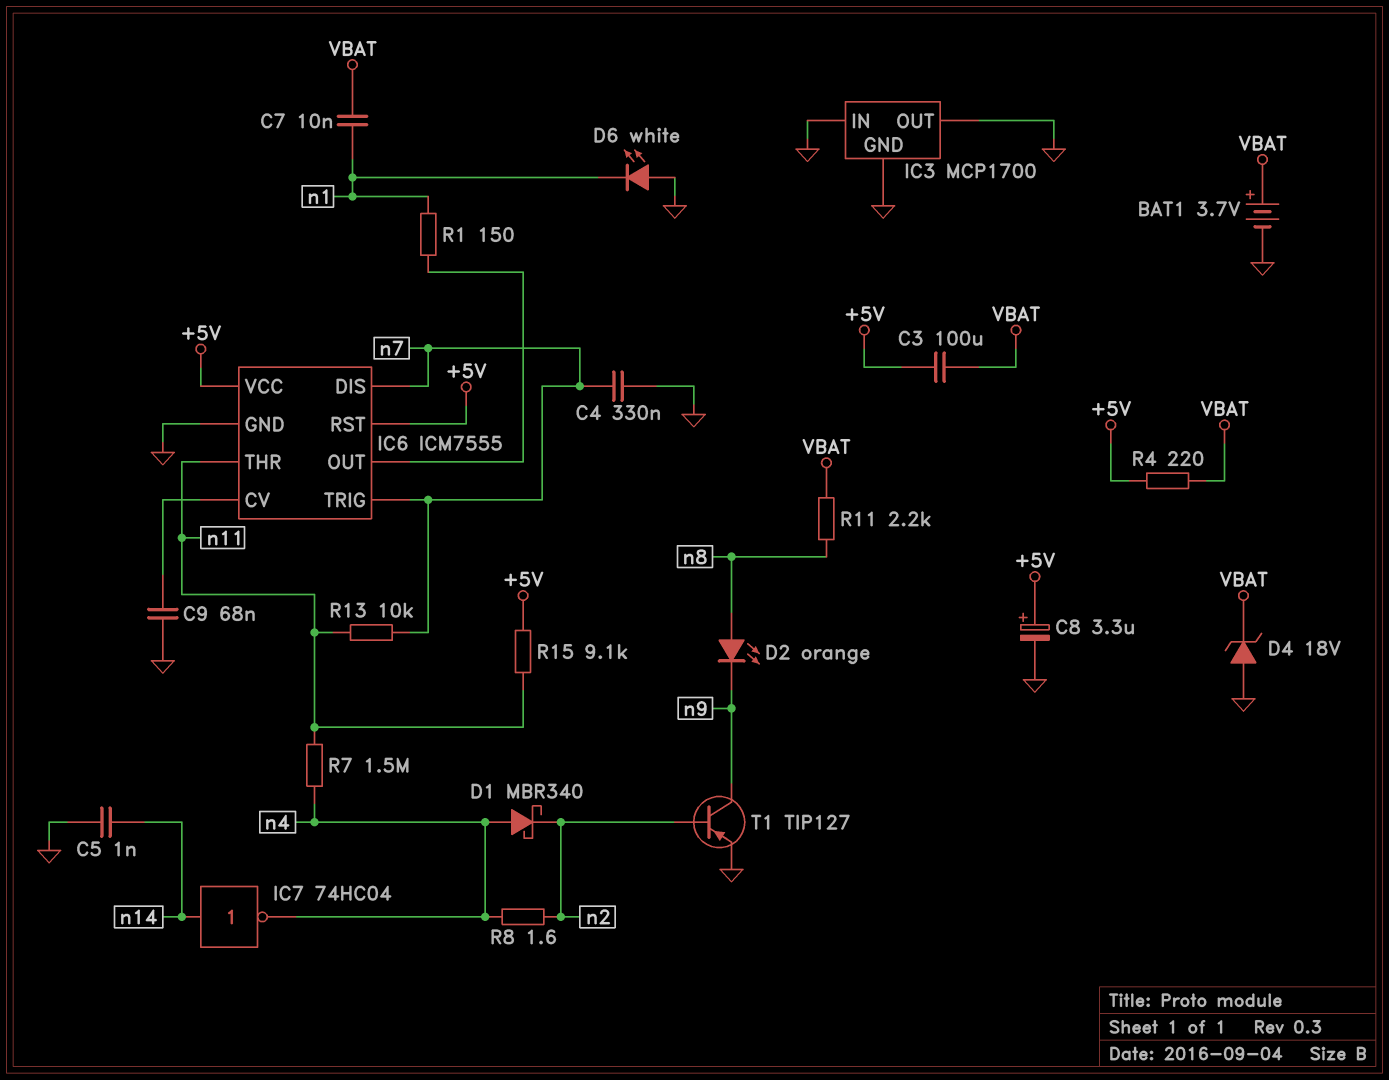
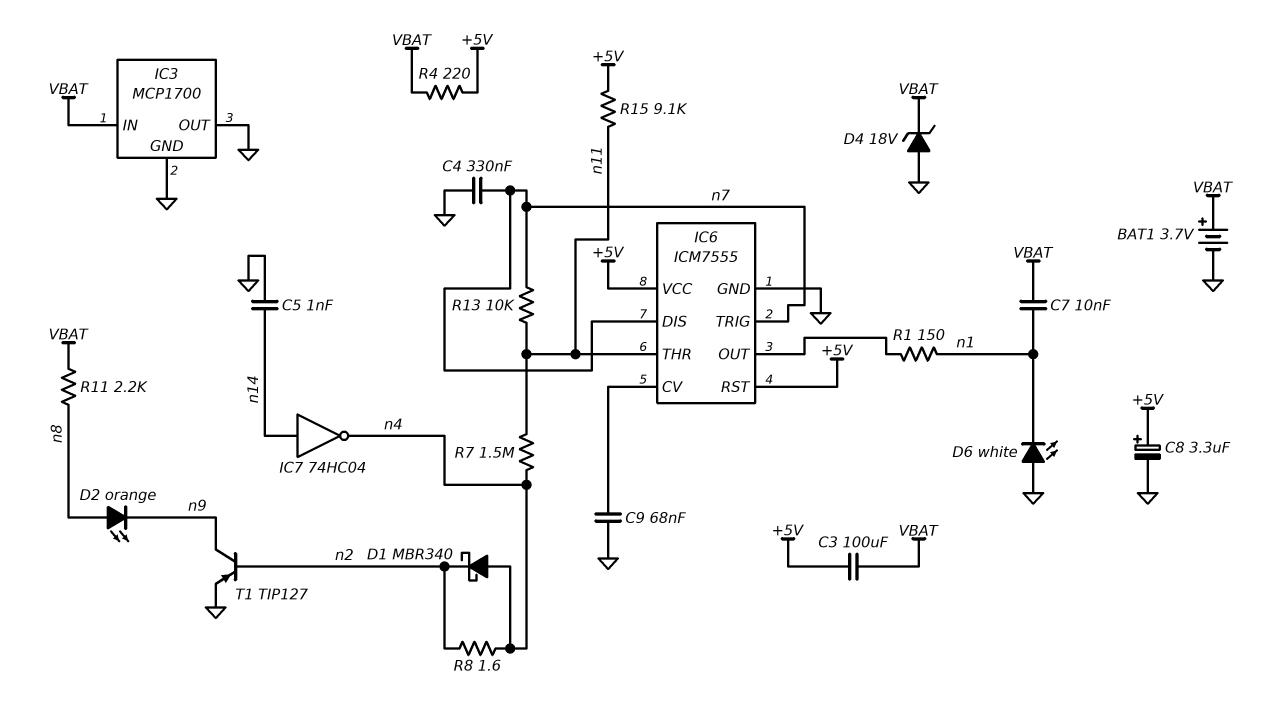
IC3 pin IN: GND -> VBAT

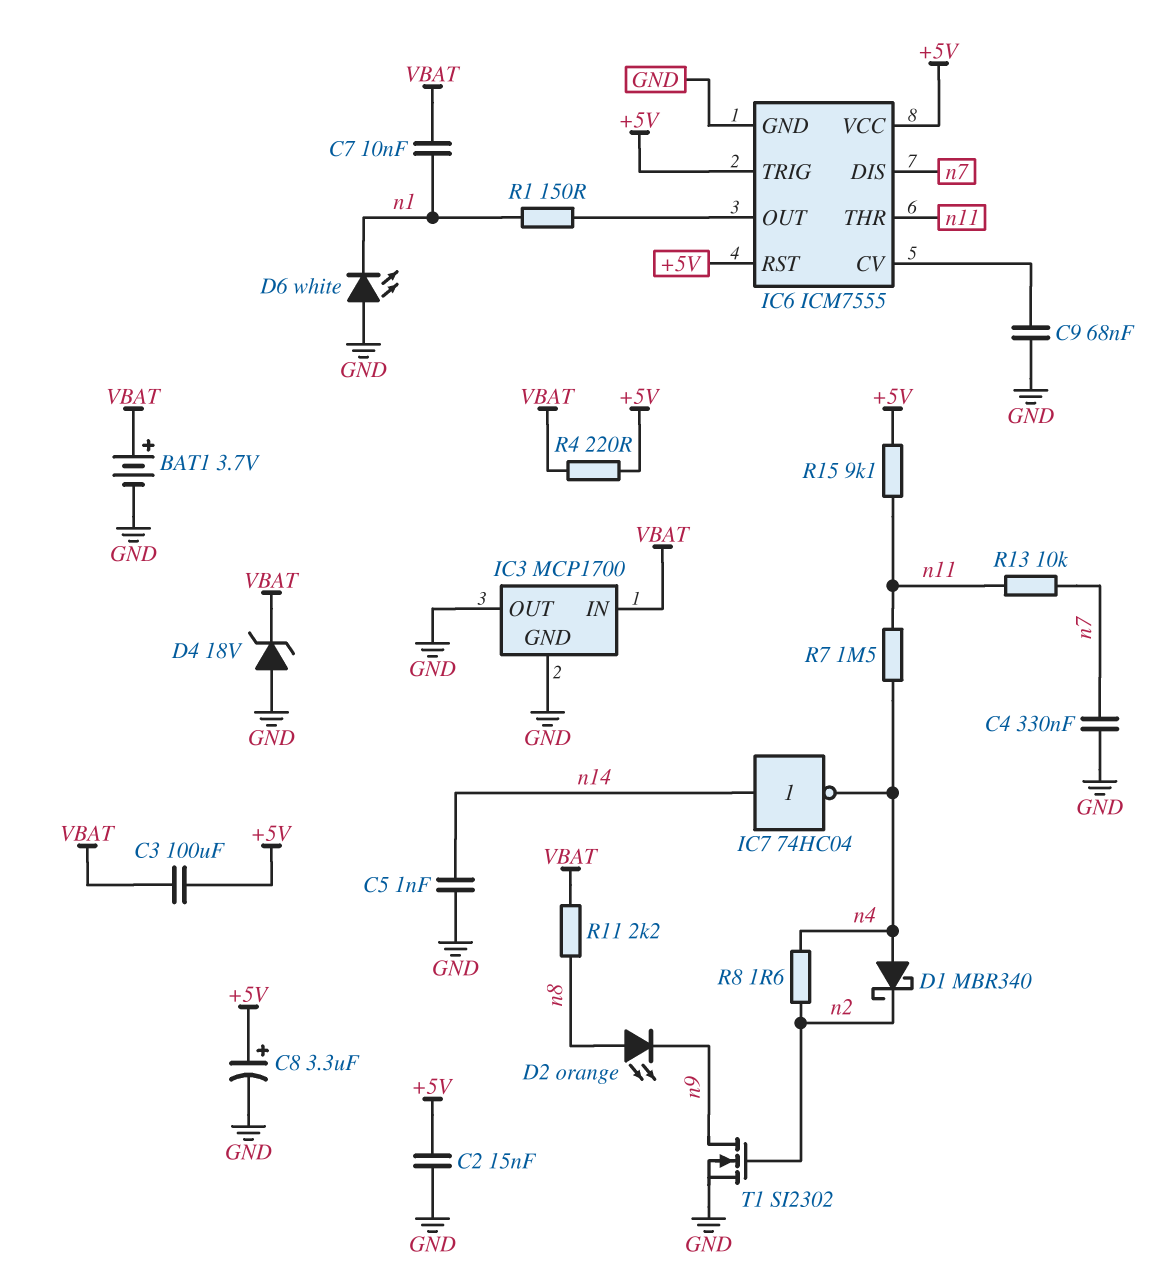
C2: none -> 15nF (+5V, GND)
IC6 pin TRIG: n7 -> +5V
T1: PNP TIP127 (B n2, C n9, E GND) -> NMOS SI2302 (G n2, D n9, S GND)

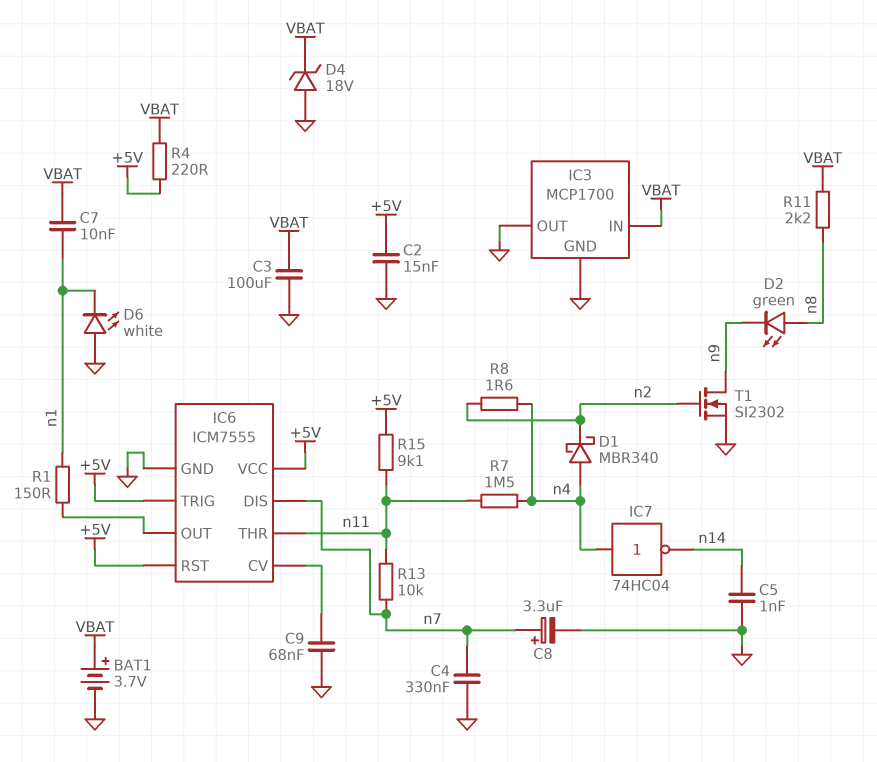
C3: 100uF (+5V, VBAT) -> 100uF (GND, VBAT)
C8: 3.3uF (plus +5V, minus GND) -> 3.3uF (plus n7, minus GND)
D2: LED orange (A n8, K n9) -> LED green (A n8, K n9)
IC7: NOT 74HC04 (in n14, out n4) -> NOT 74HC04 (in n4, out n14)

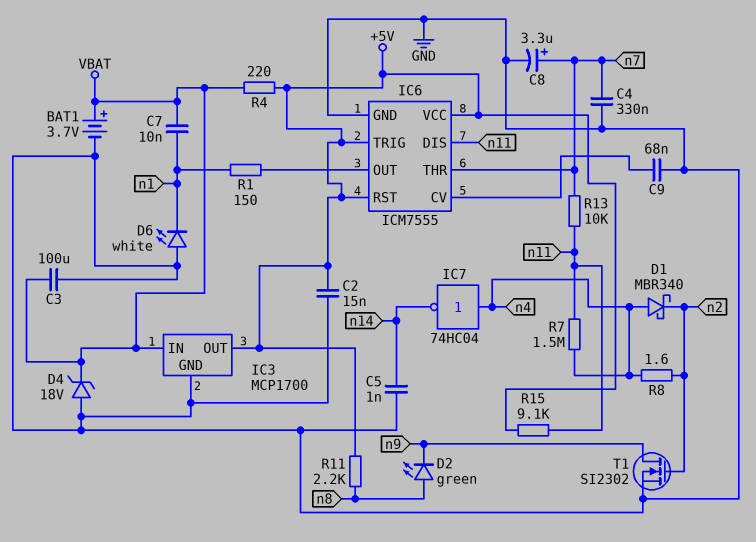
IC3 pin OUT: GND -> +5V
IC6 pin DIS: n7 -> n11
IC6 pin THR: n11 -> n7
R11: 2.2k (VBAT, n8) -> 2.2k (+5V, n8)

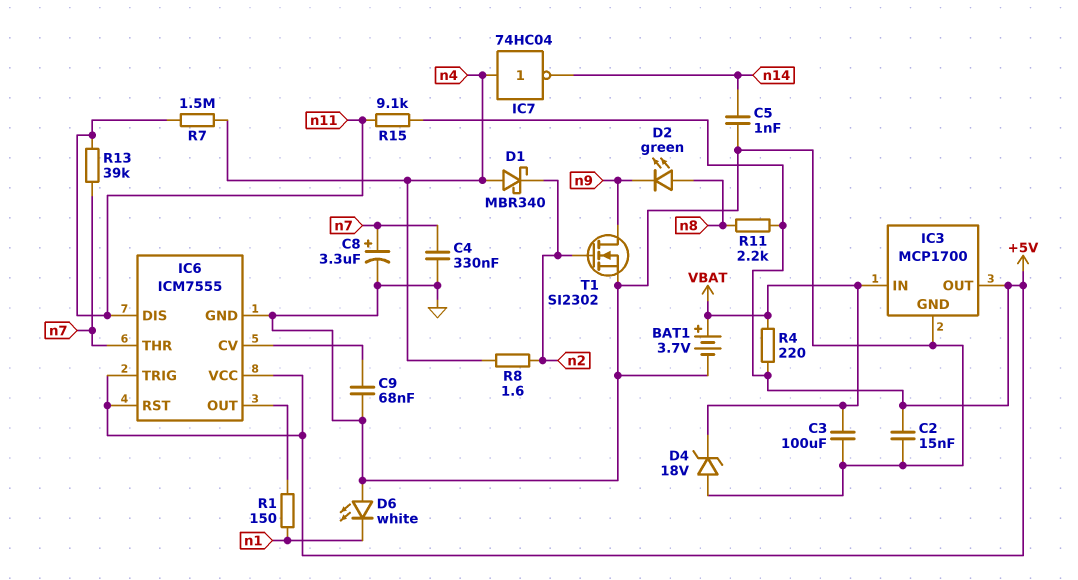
C7: 10nF (VBAT, n1) -> none
R13: 10k (n7, n11) -> 39k (n7, n11)

